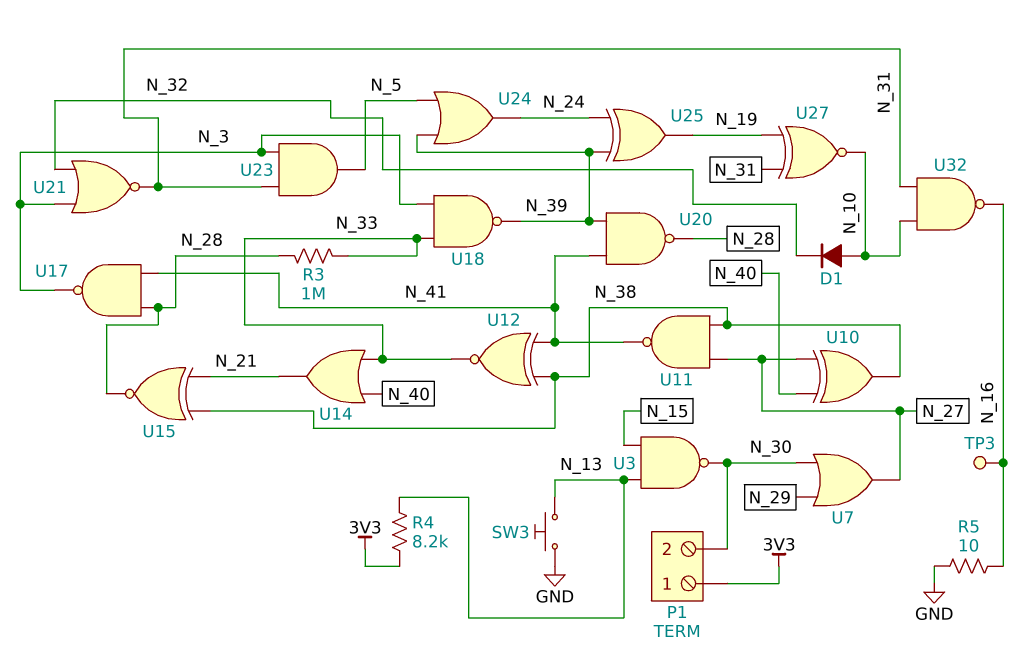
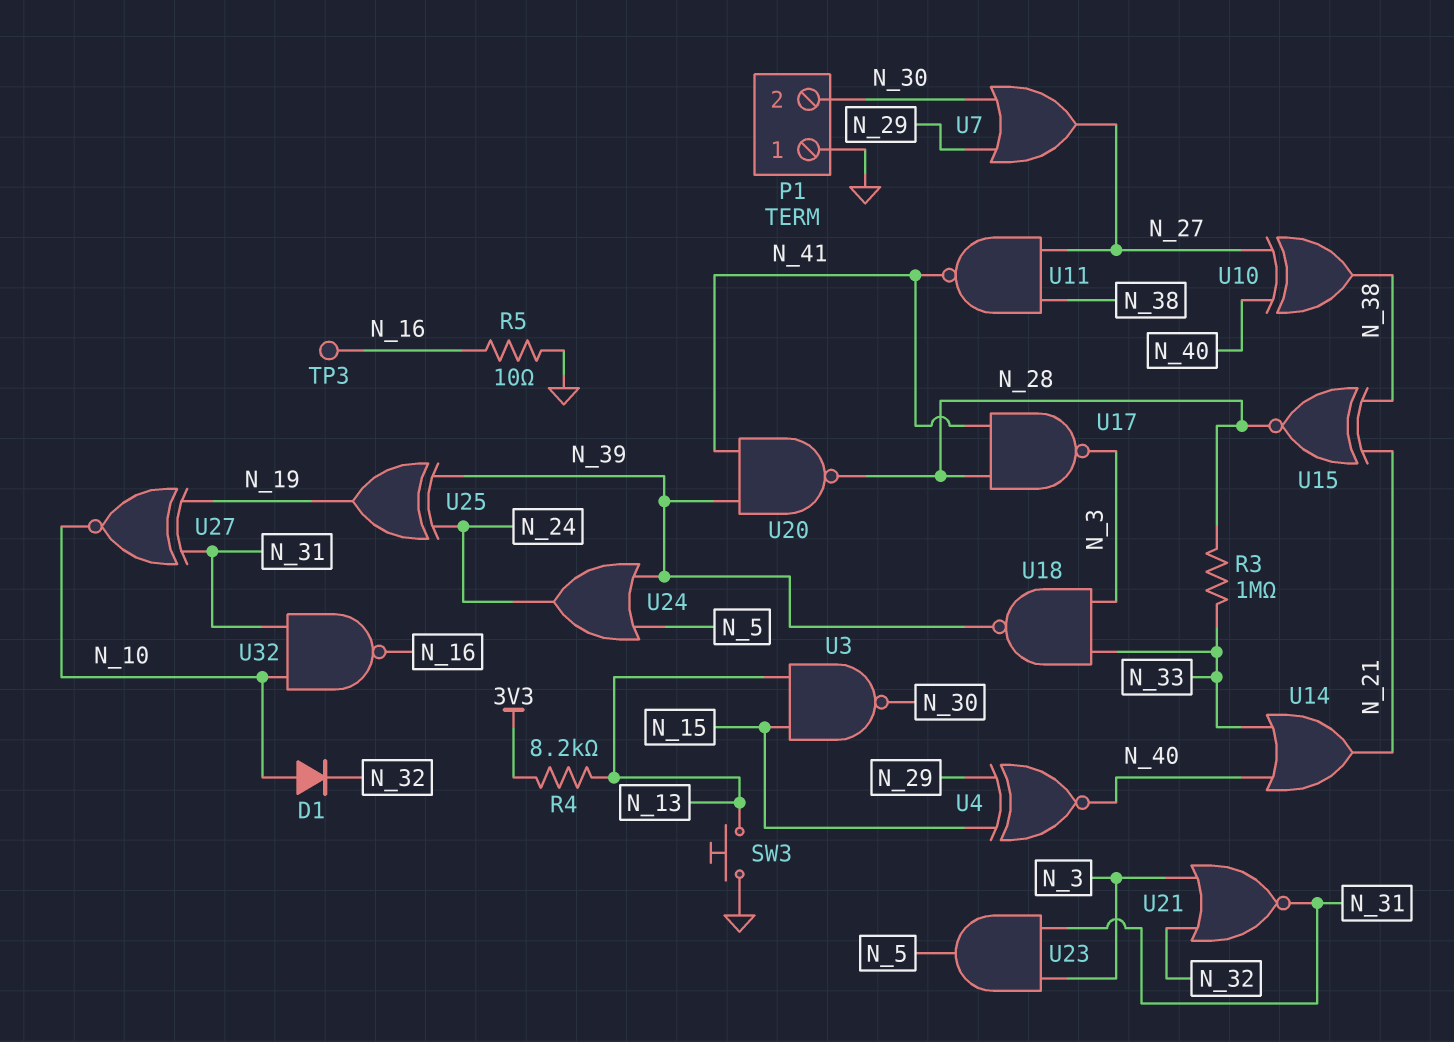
P1 pin 1: 3V3 -> GND
U4: none -> XNOR (in N_15, in N_29, out N_40)
U12: XNOR (in N_38, in N_41, out N_33) -> none

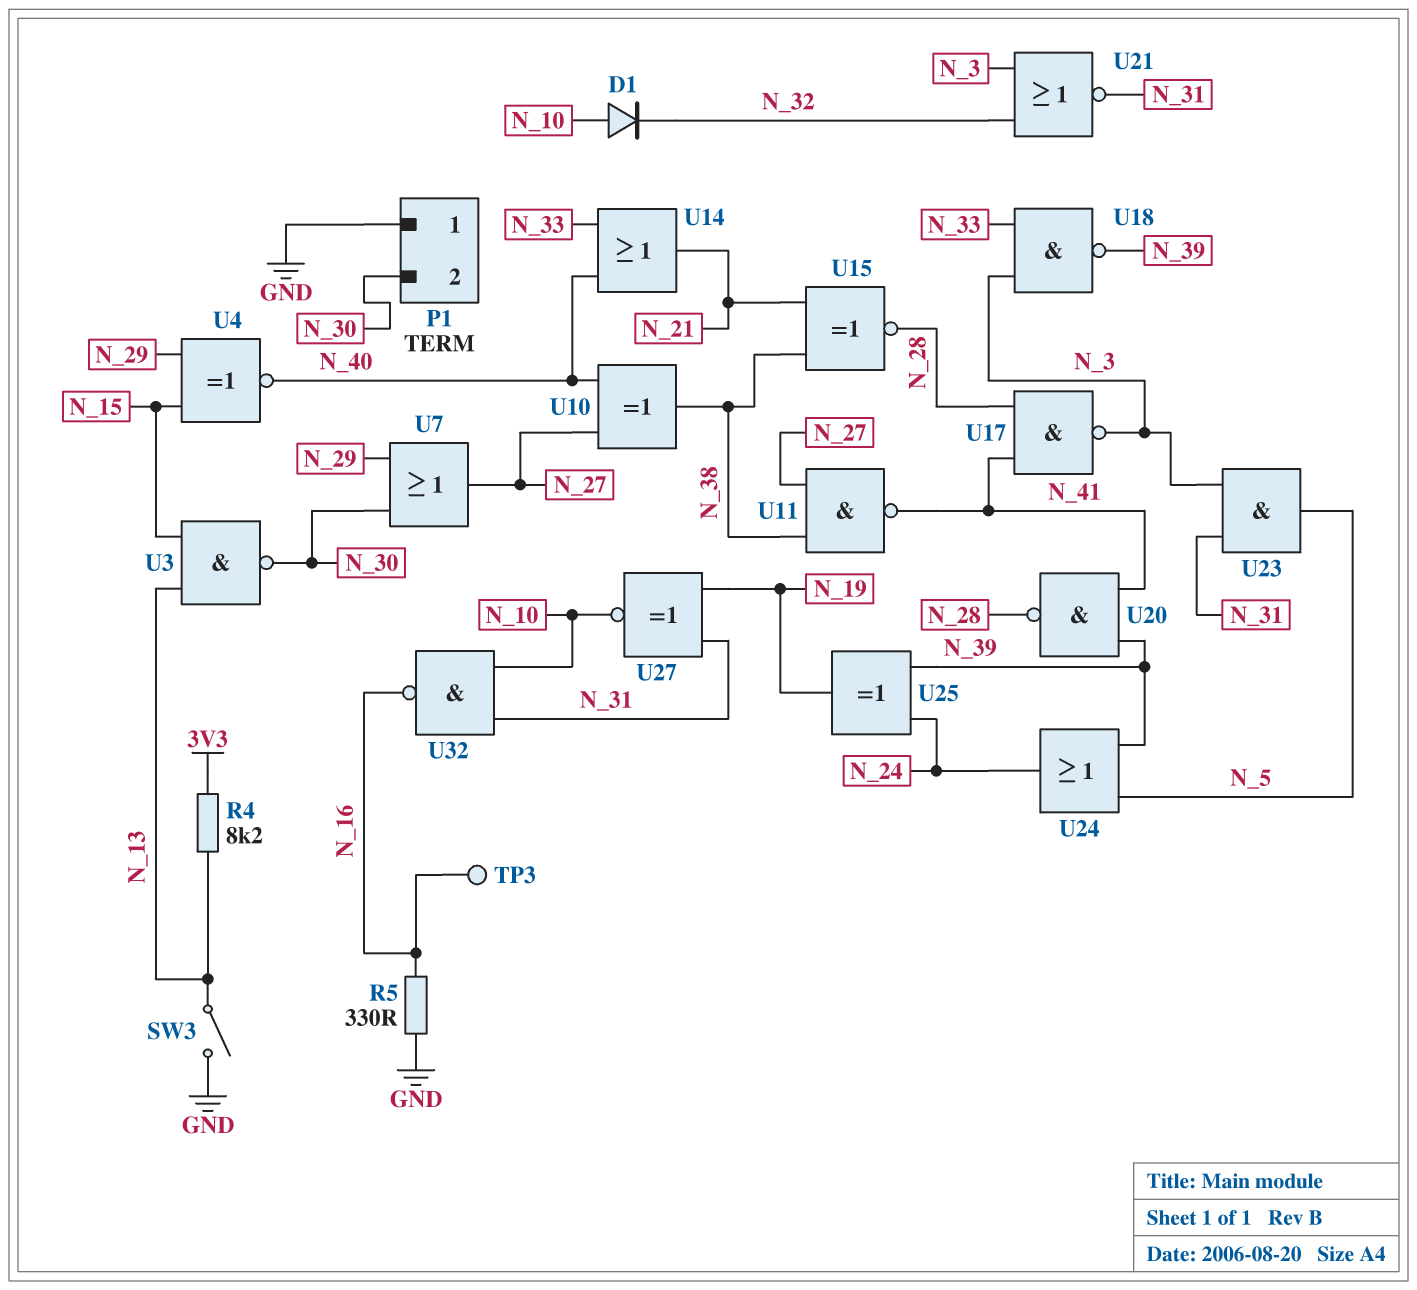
R3: 1M (N_28, N_33) -> none
R5: 10 (GND, N_16) -> 330 (GND, N_16)
SW3: button (GND, N_13) -> switch (GND, N_13)

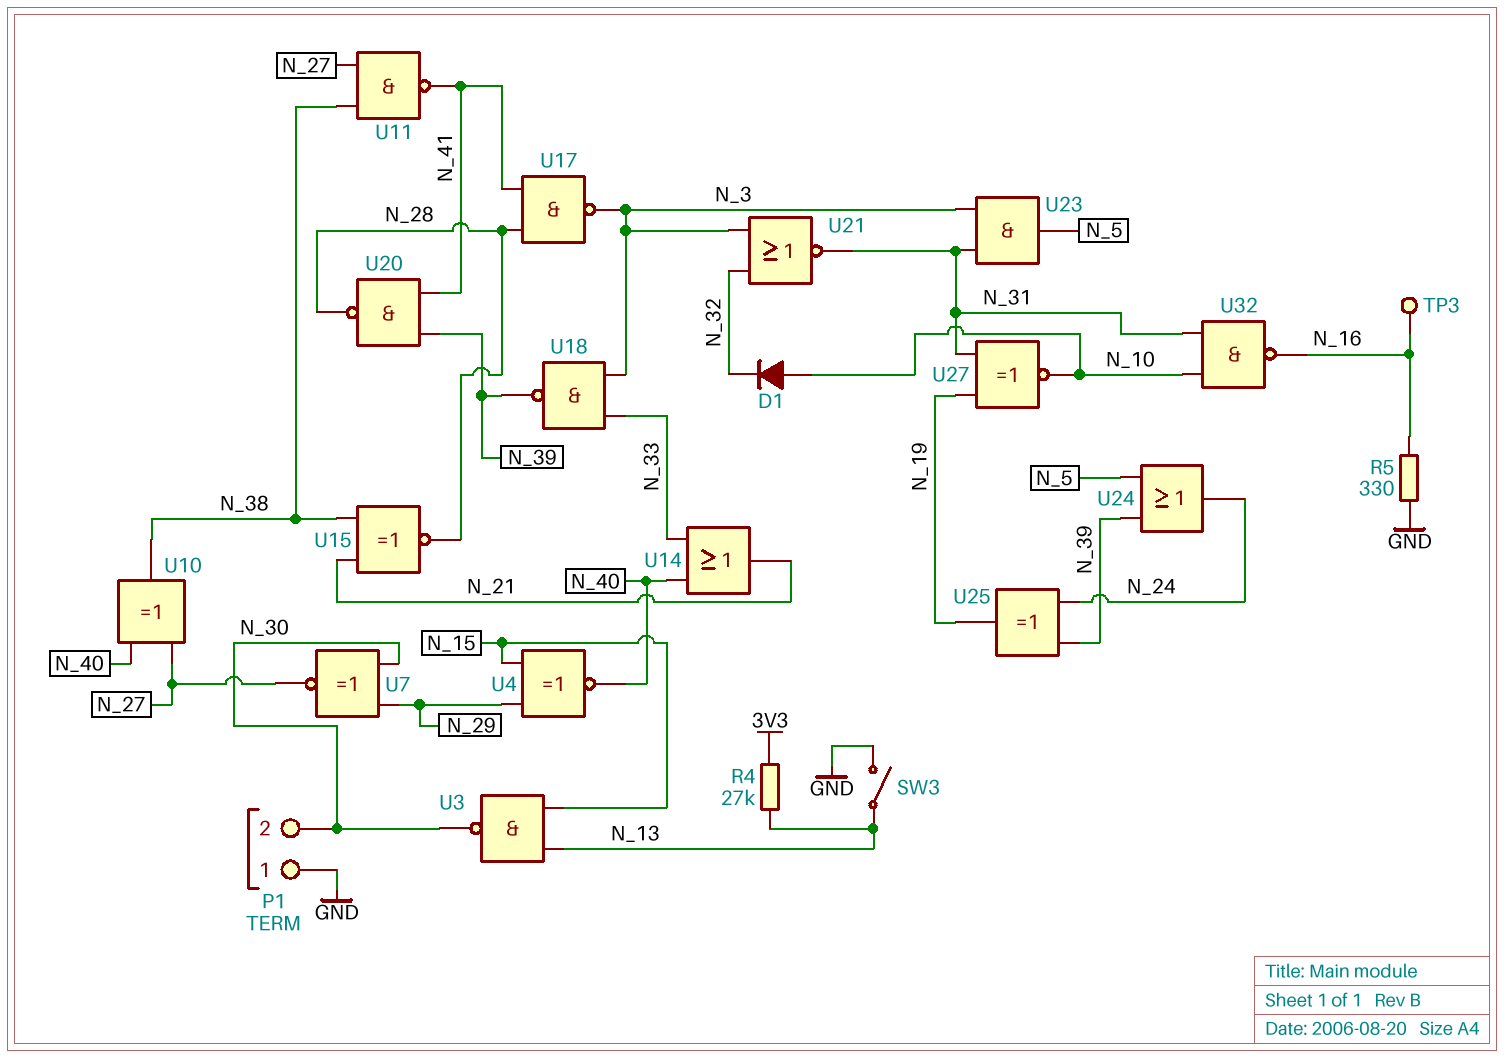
R4: 8.2k (3V3, N_13) -> 27k (3V3, N_13)
U7: OR (in N_29, in N_30, out N_27) -> XNOR (in N_29, in N_30, out N_27)

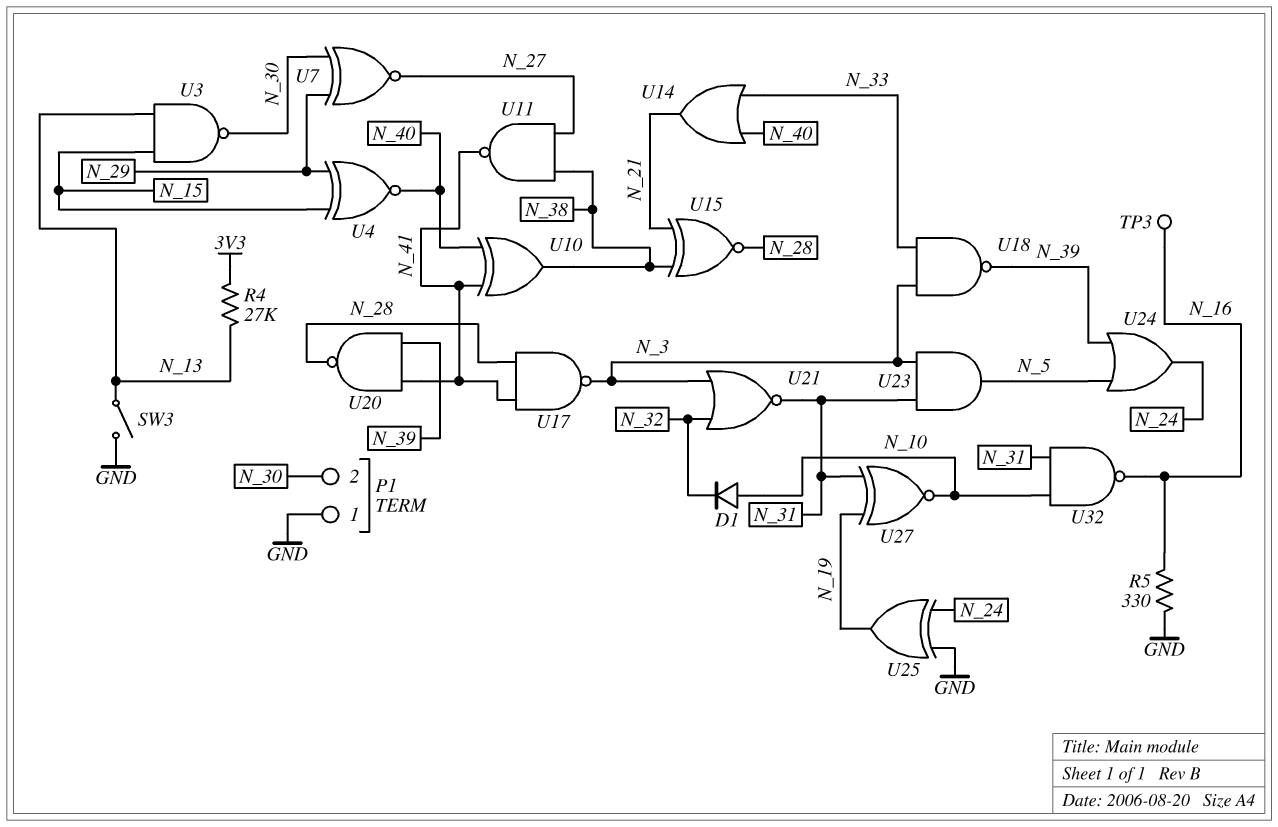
U10: XOR (in N_27, in N_40, out N_38) -> XOR (in N_40, in N_41, out N_38)
U25: XOR (in N_24, in N_39, out N_19) -> XOR (in GND, in N_24, out N_19)

